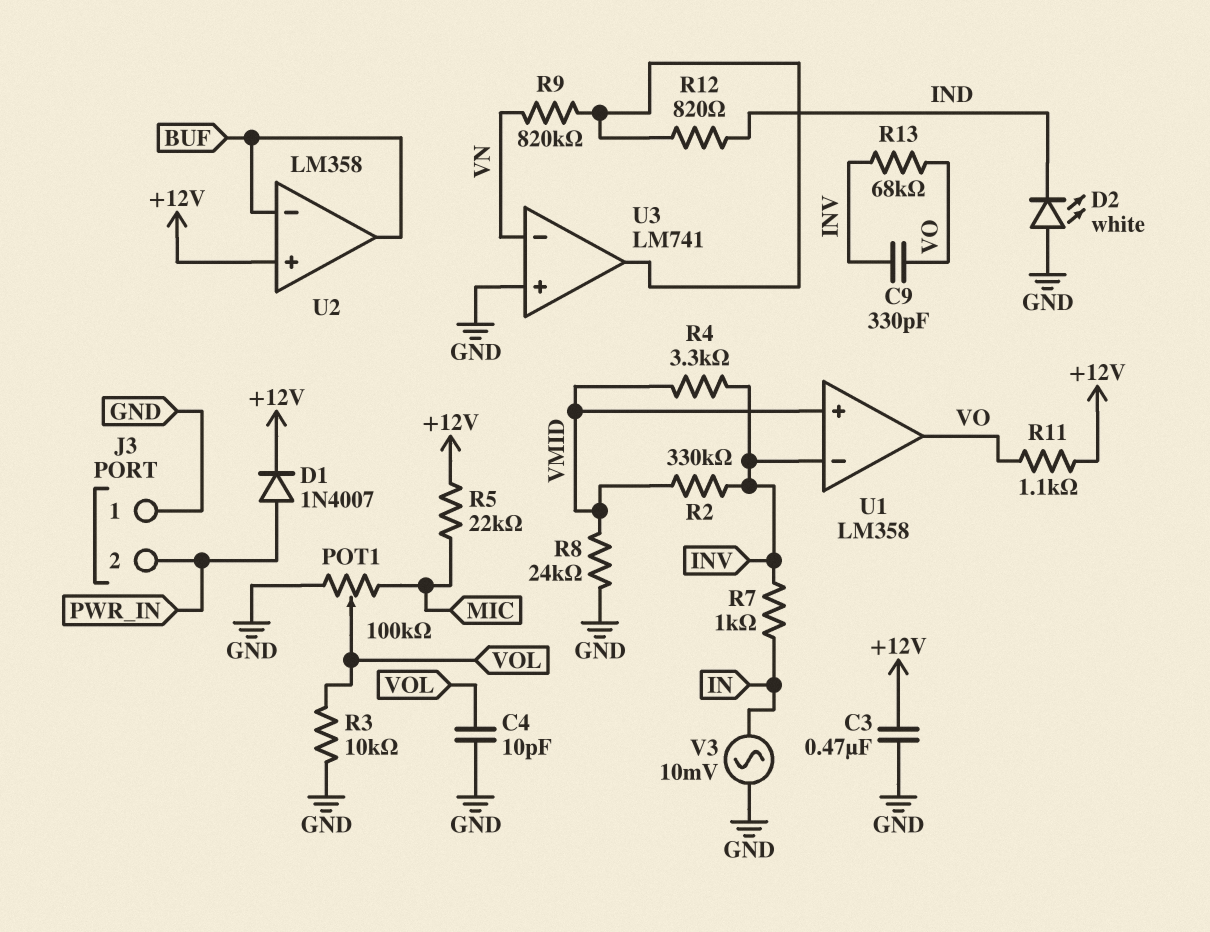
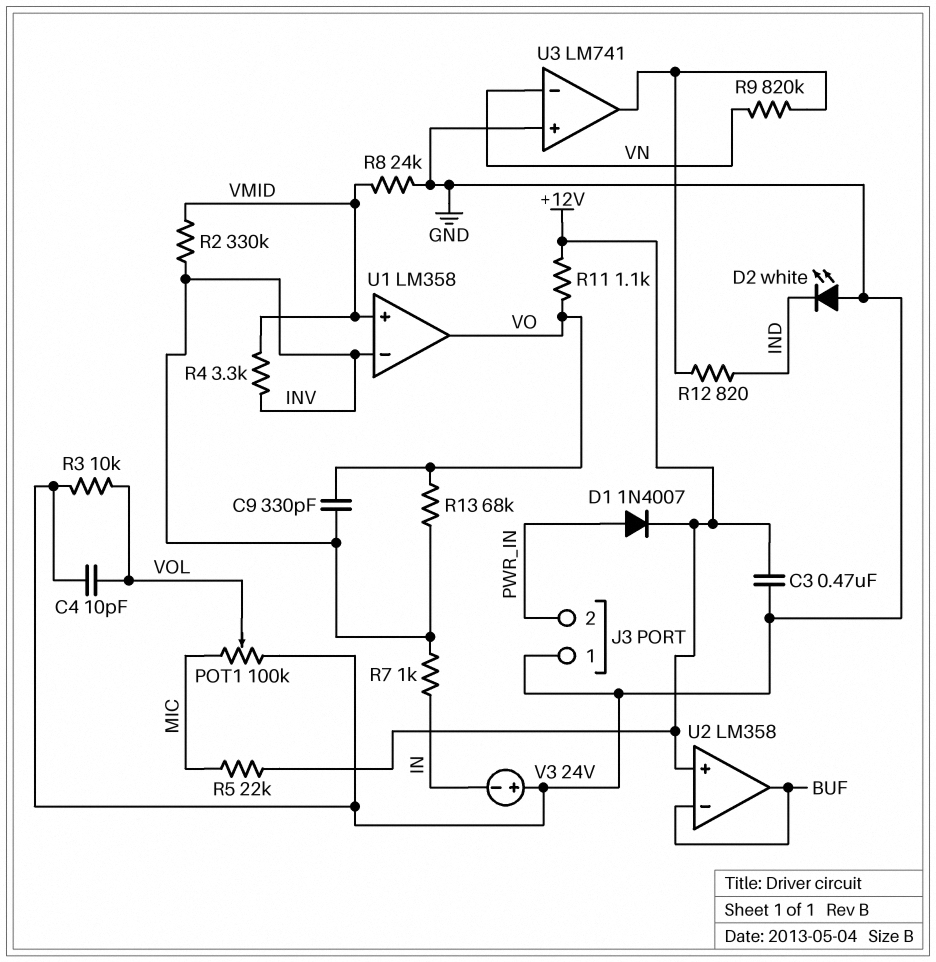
V3: AC 10mV (GND, IN) -> 24V (plus GND, minus IN)

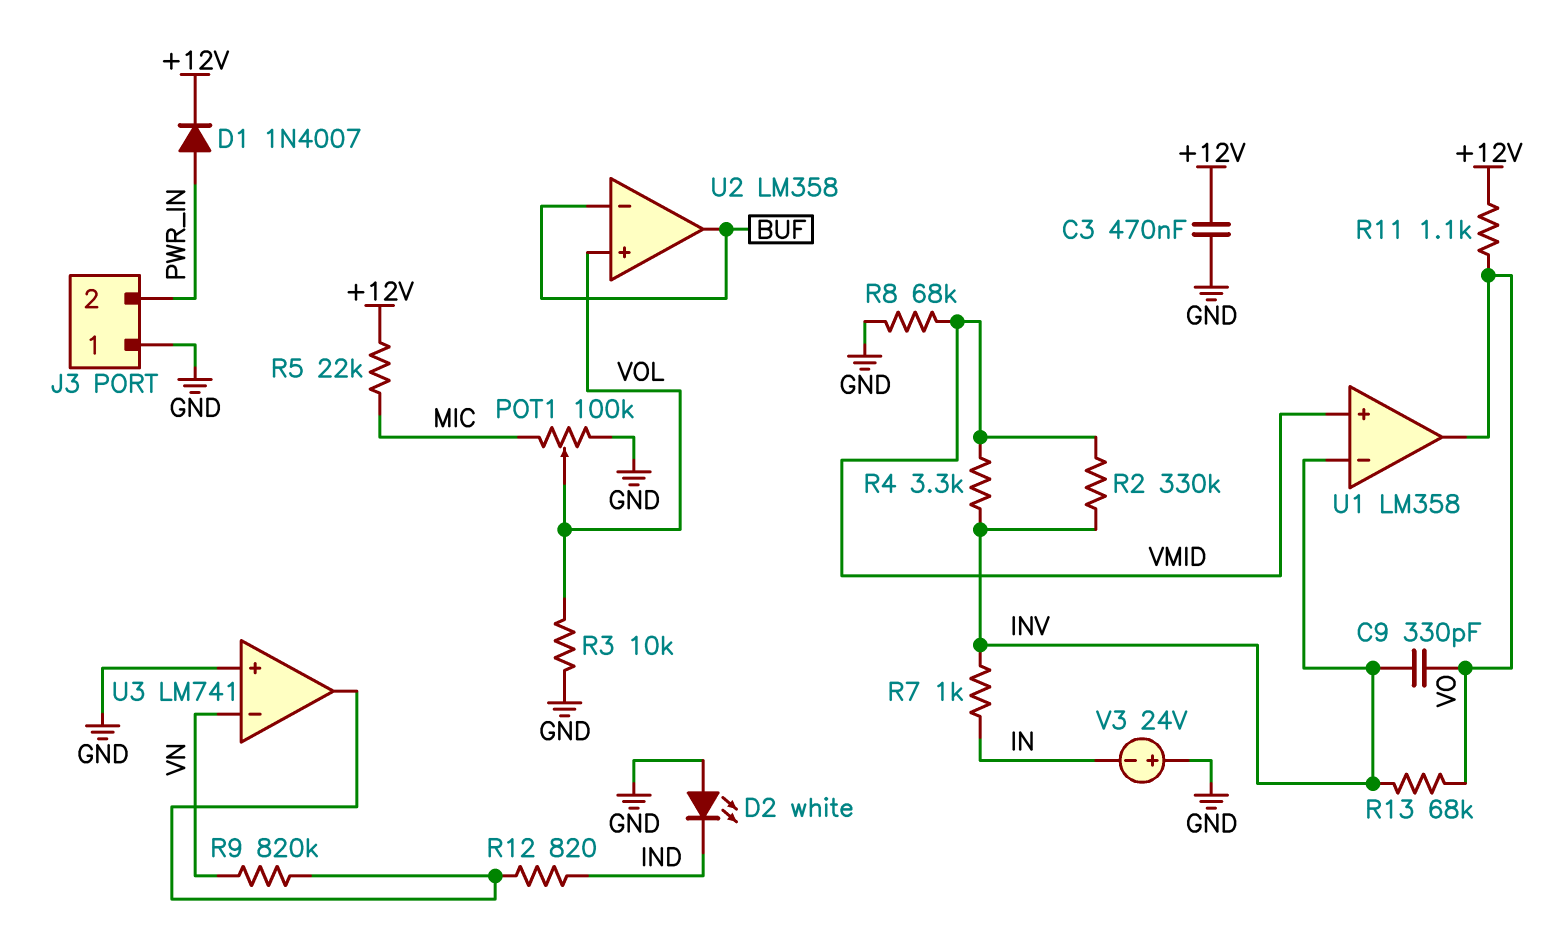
C4: 10pF (GND, VOL) -> none
R8: 24k (GND, VMID) -> 68k (GND, VMID)
U2 pin in+: +12V -> VOL

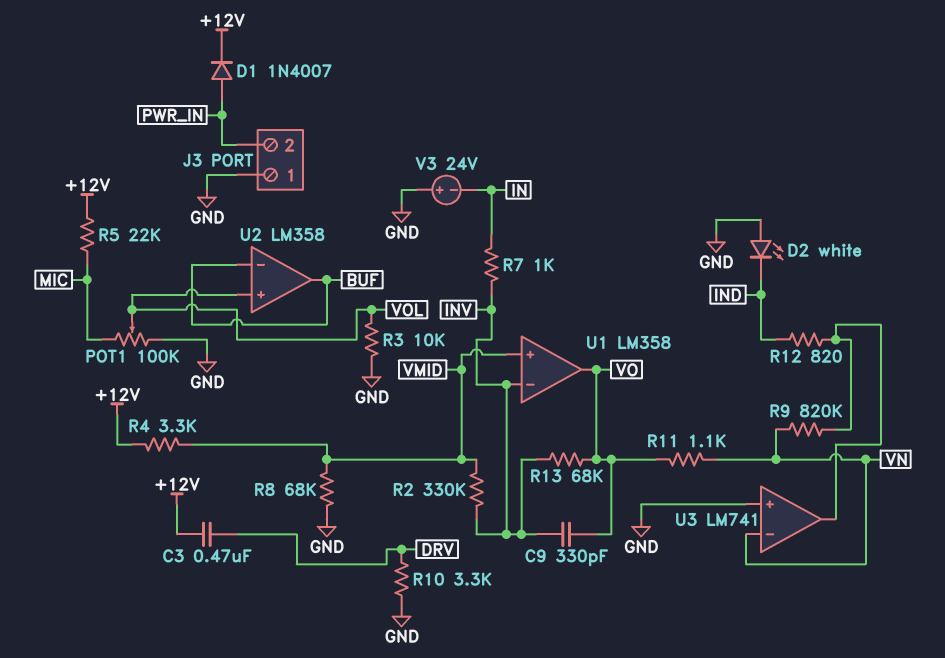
C3: 470nF (+12V, GND) -> 470nF (+12V, DRV)
R4: 3.3k (INV, VMID) -> 3.3k (+12V, VMID)
R10: none -> 3.3k (DRV, GND)
R11: 1.1k (+12V, VO) -> 1.1k (VN, VO)

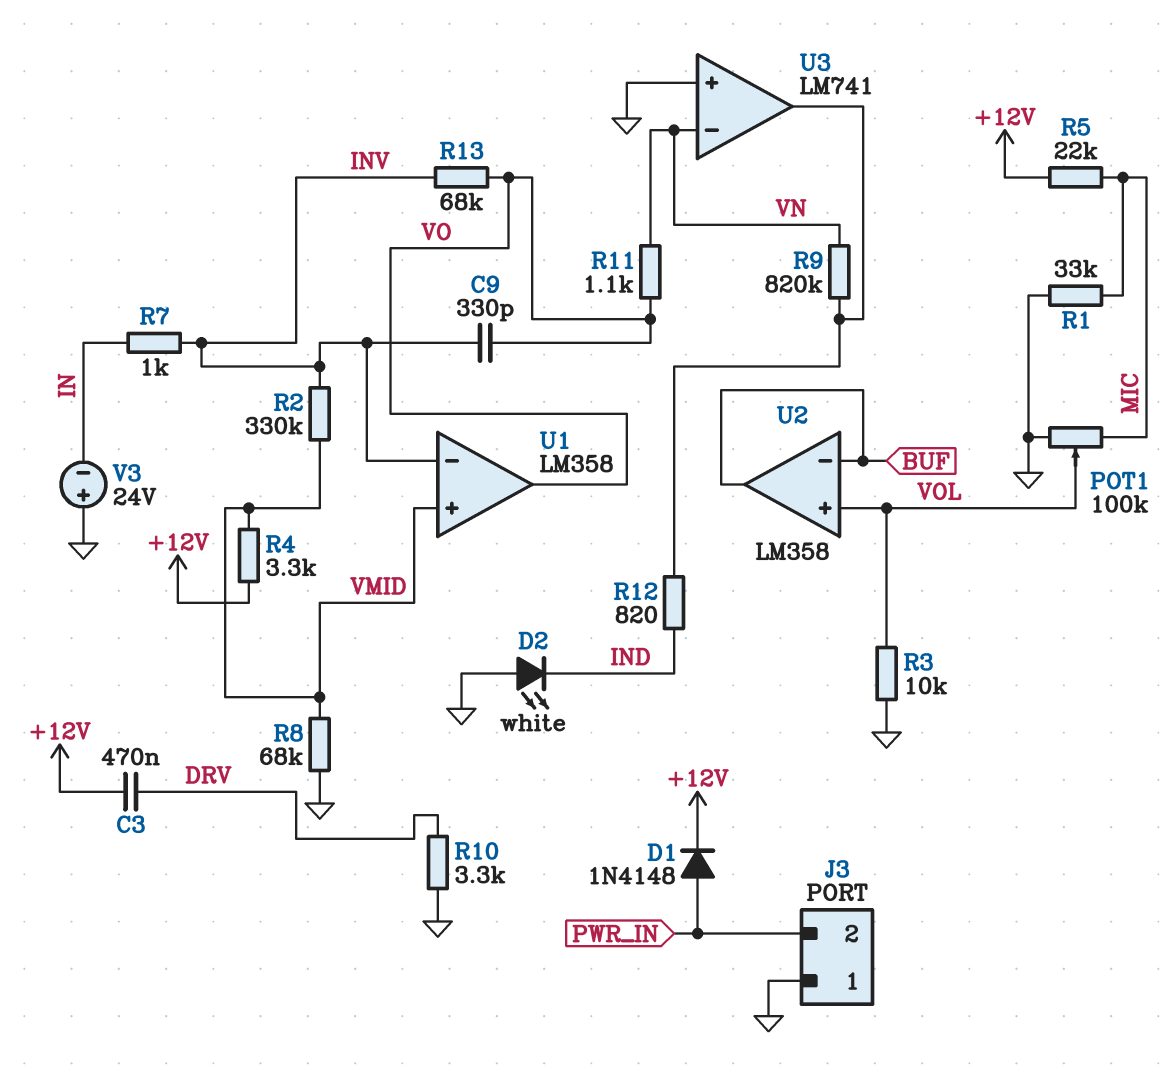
D1: diode 1N4007 (A PWR_IN, K +12V) -> diode 1N4148 (A PWR_IN, K +12V)
R1: none -> 33k (GND, MIC)

